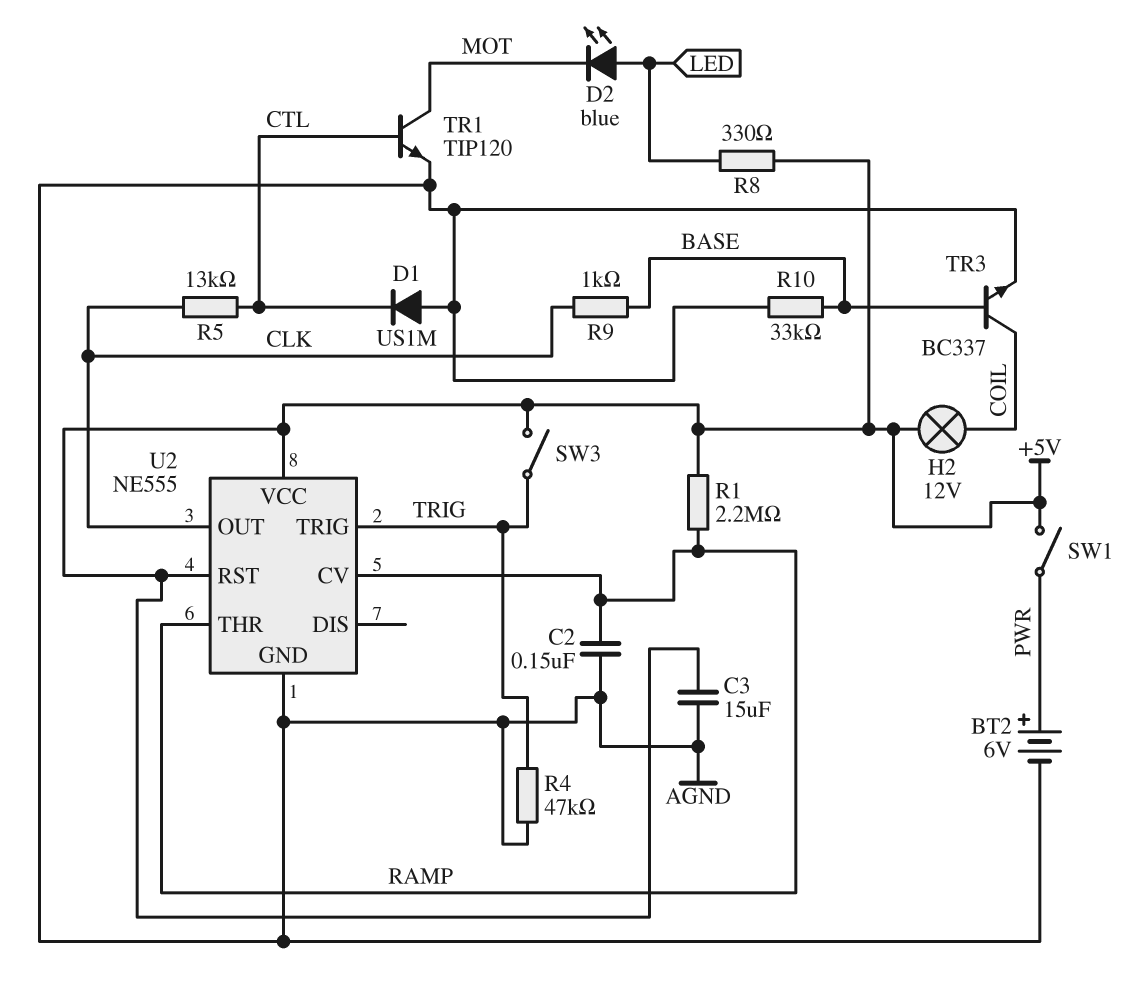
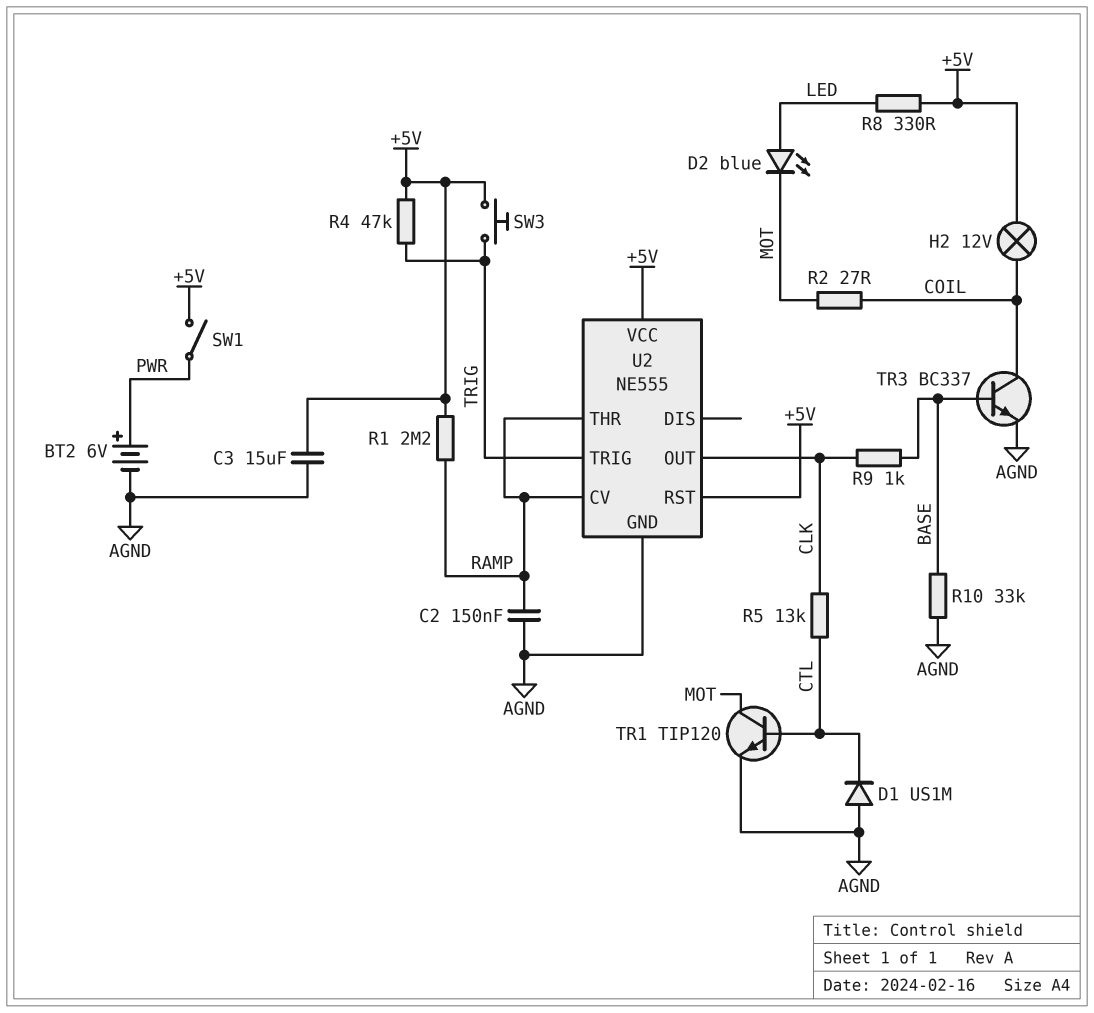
R2: none -> 27 (COIL, MOT)
R4: 47k (AGND, TRIG) -> 47k (+5V, TRIG)
SW3: switch (+5V, TRIG) -> button (+5V, TRIG)

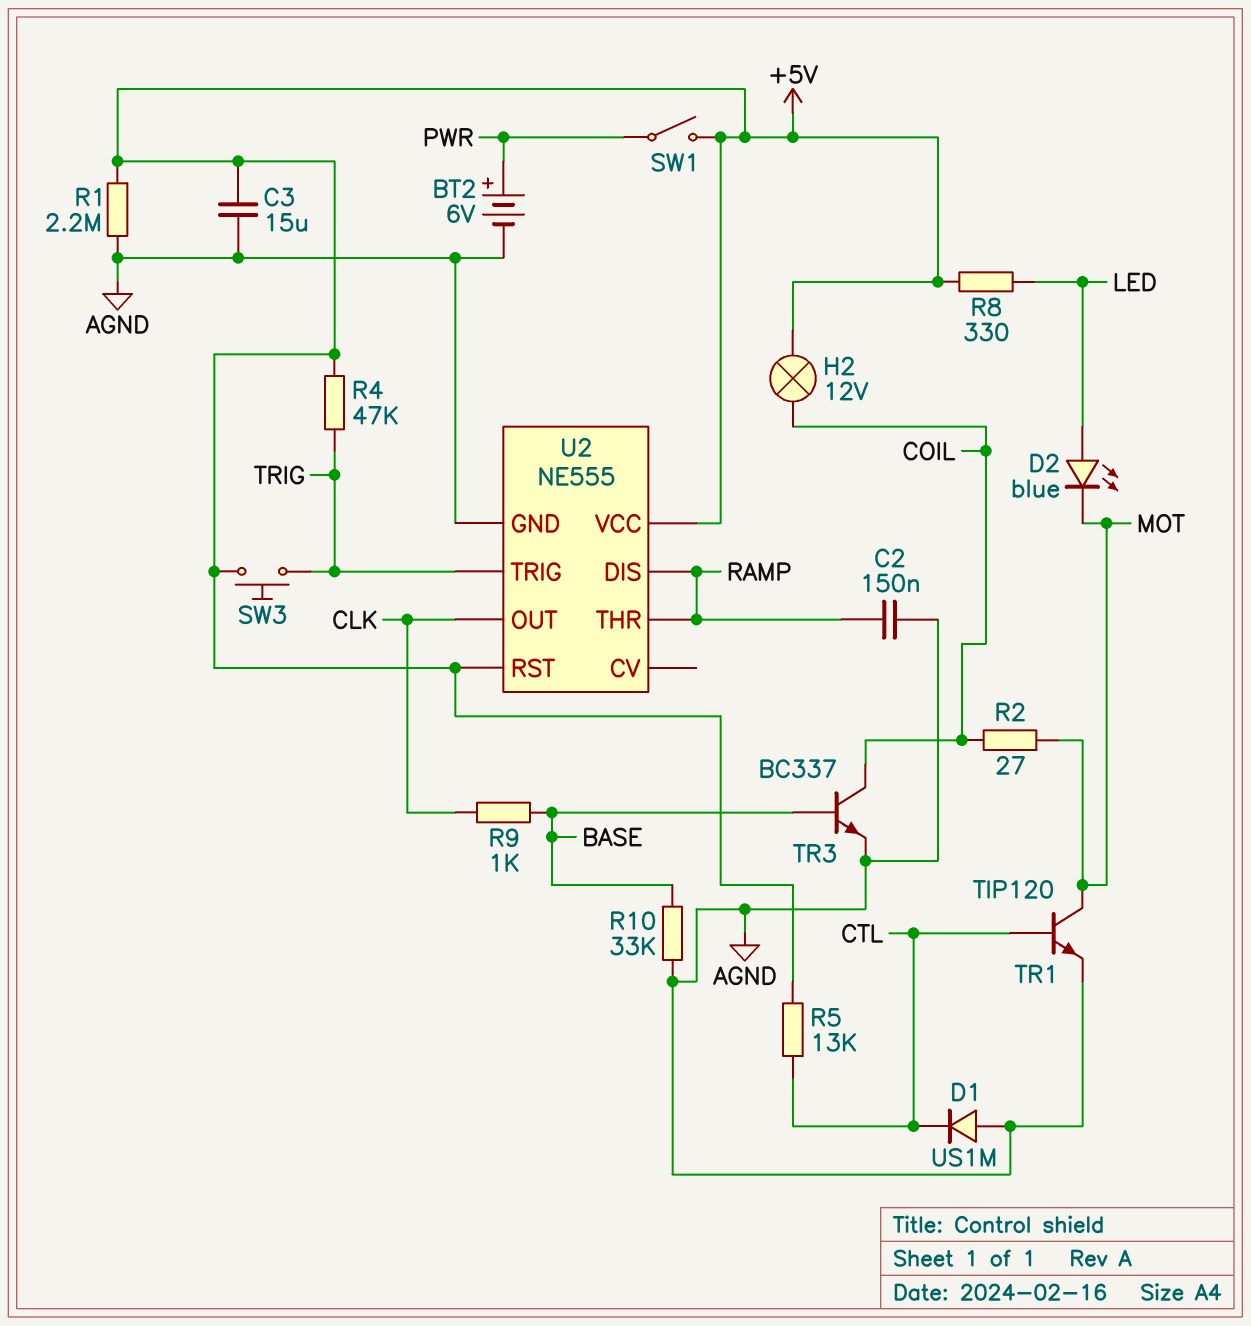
R1: 2.2M (+5V, RAMP) -> 2.2M (+5V, AGND)
R5: 13k (CLK, CTL) -> 13k (+5V, CTL)
U2 pin CV: RAMP -> none
U2 pin DIS: none -> RAMP

